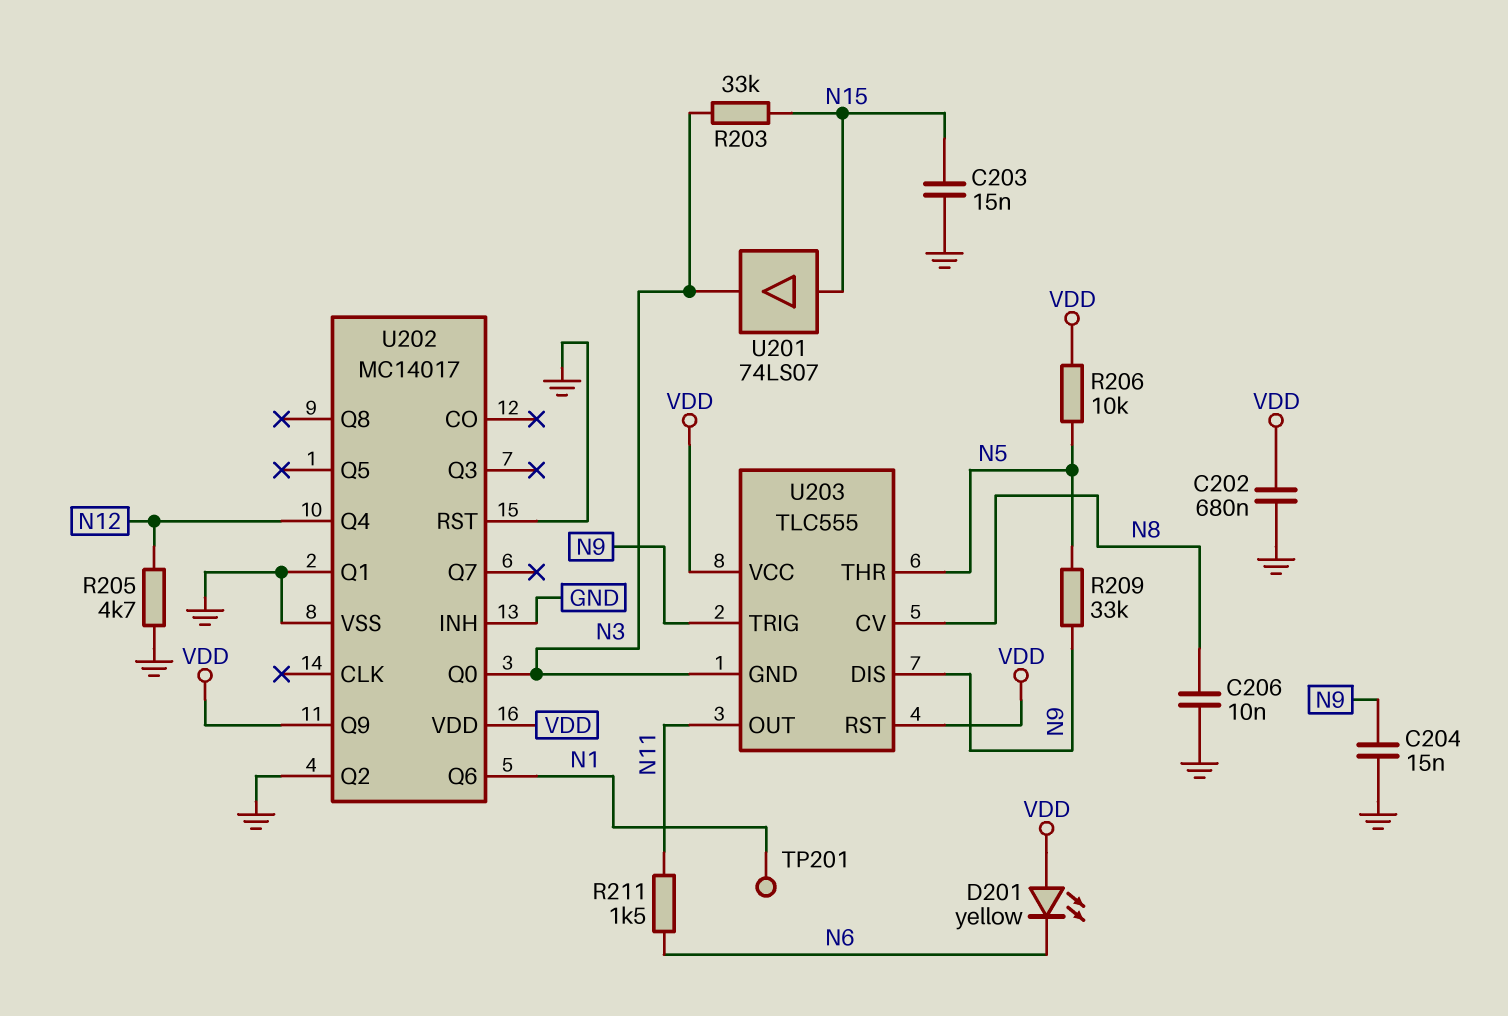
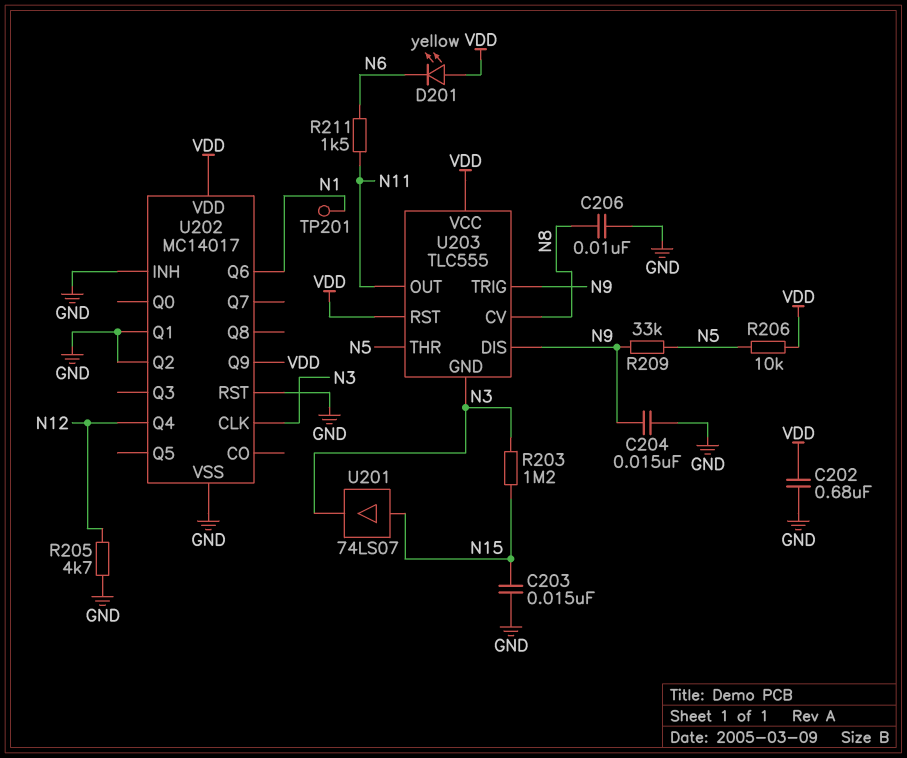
R203: 33k (N3, N15) -> 1.2M (N3, N15)
U202 pin CLK: none -> N3
U202 pin Q0: N3 -> none

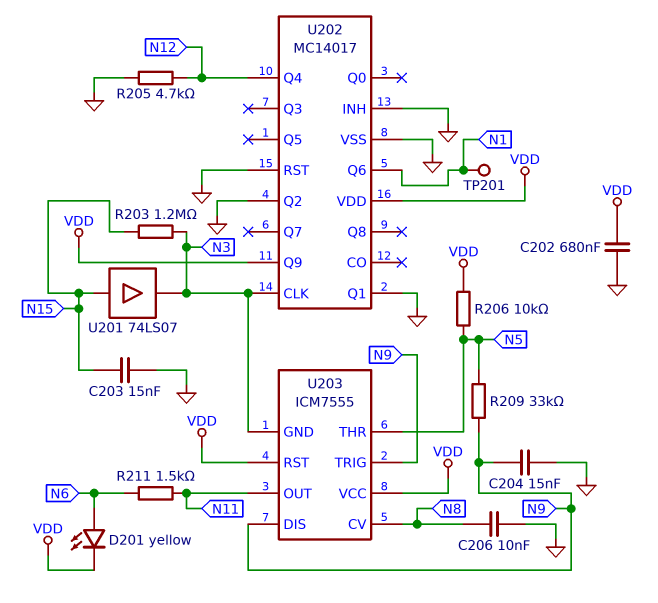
D201: LED yellow (A VDD, K N6) -> LED yellow (A N6, K VDD)
U203: TLC555 -> ICM7555

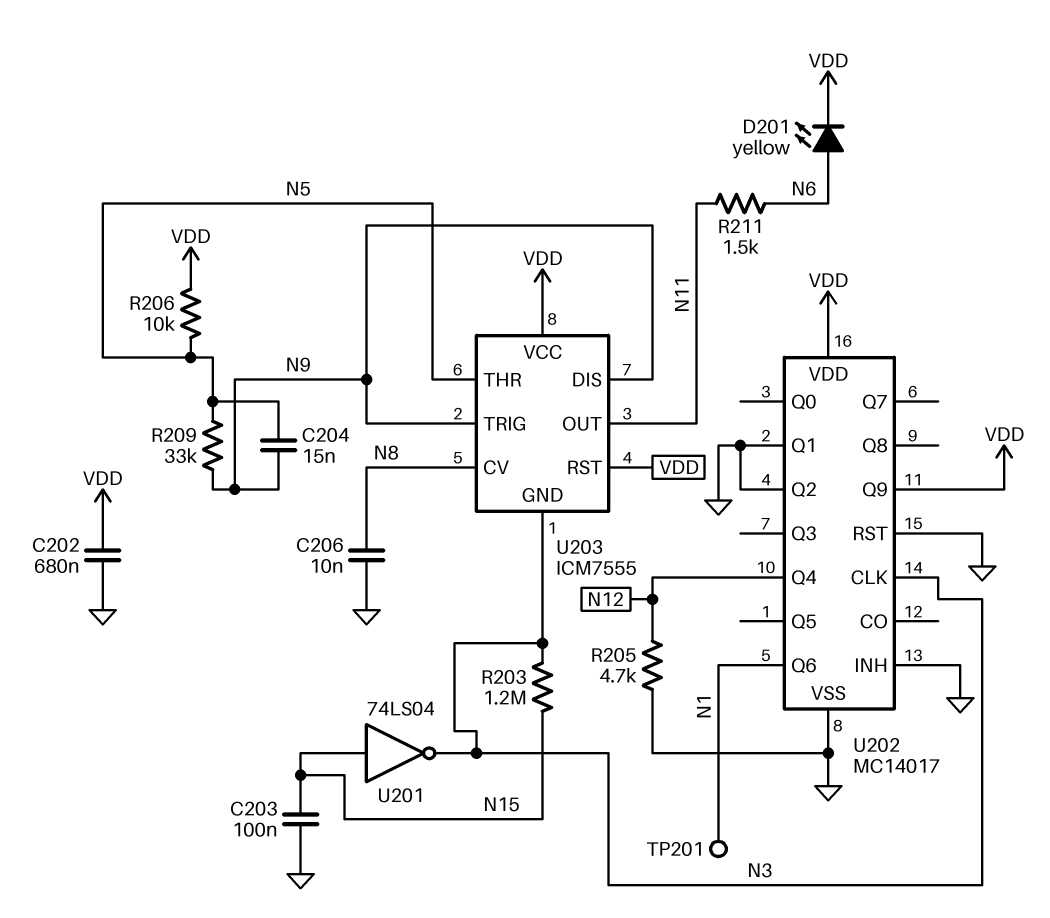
C203: 15nF (GND, N15) -> 100nF (GND, N15)
C204: 15nF (GND, N9) -> 15nF (N5, N9)
U201: buffer 74LS07 (in N15, out N3) -> NOT 74LS04 (in N15, out N3)

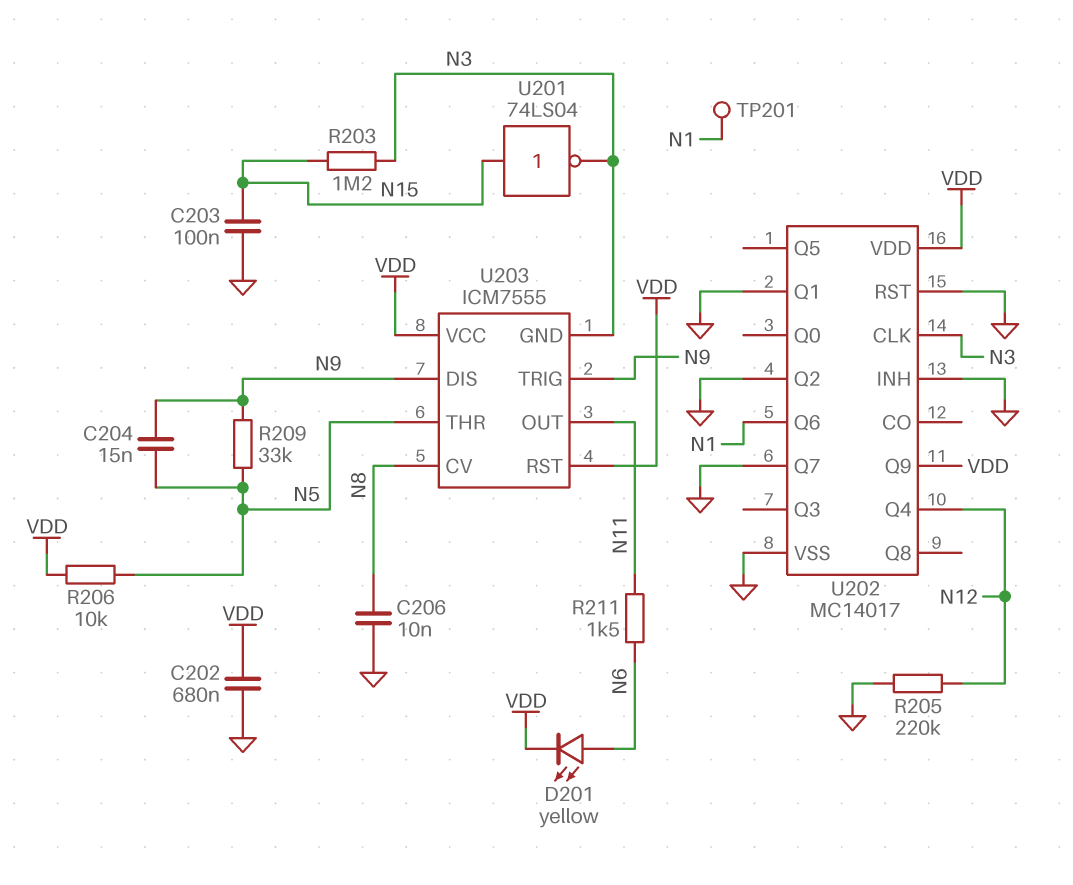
R205: 4.7k (GND, N12) -> 220k (GND, N12)
U202 pin Q7: none -> GND

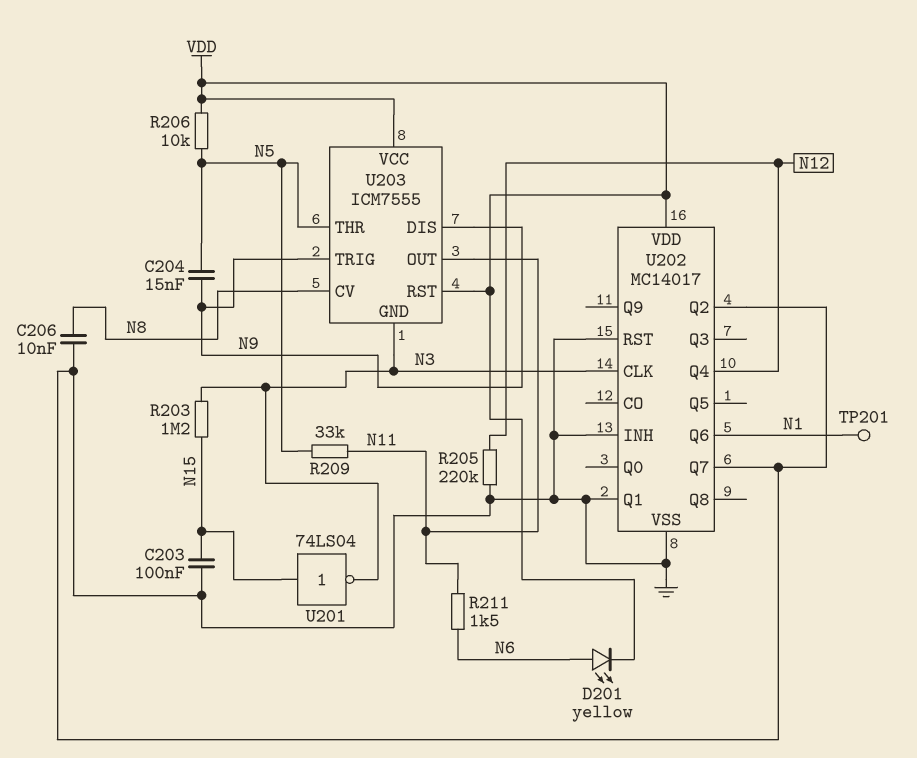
C202: 680nF (GND, VDD) -> none
R209: 33k (N5, N9) -> 33k (N5, N11)
U202 pin Q9: VDD -> none

